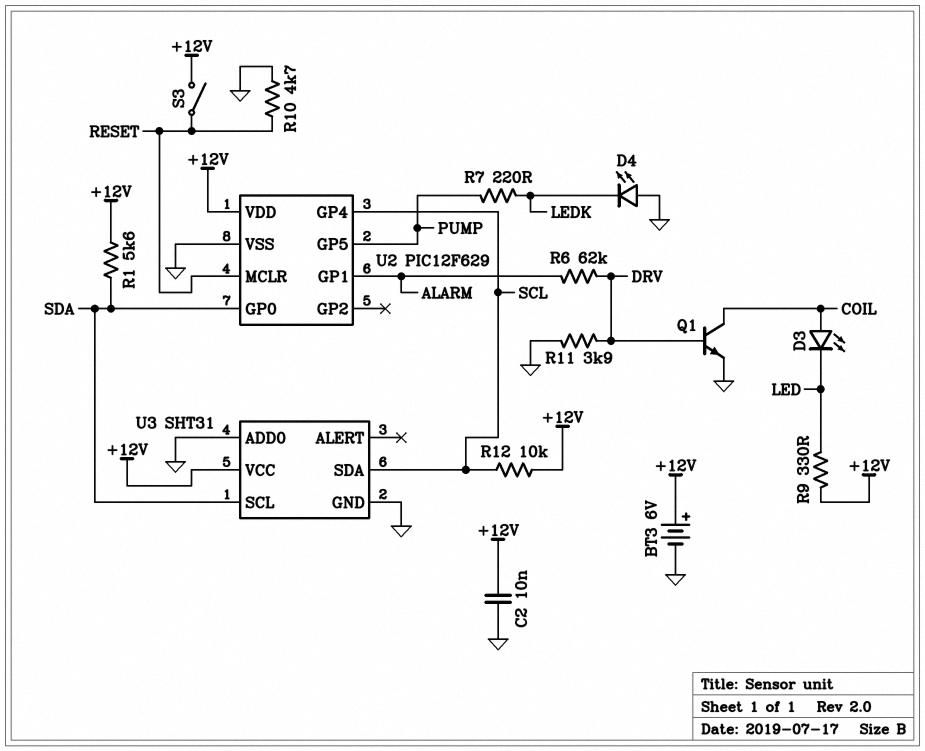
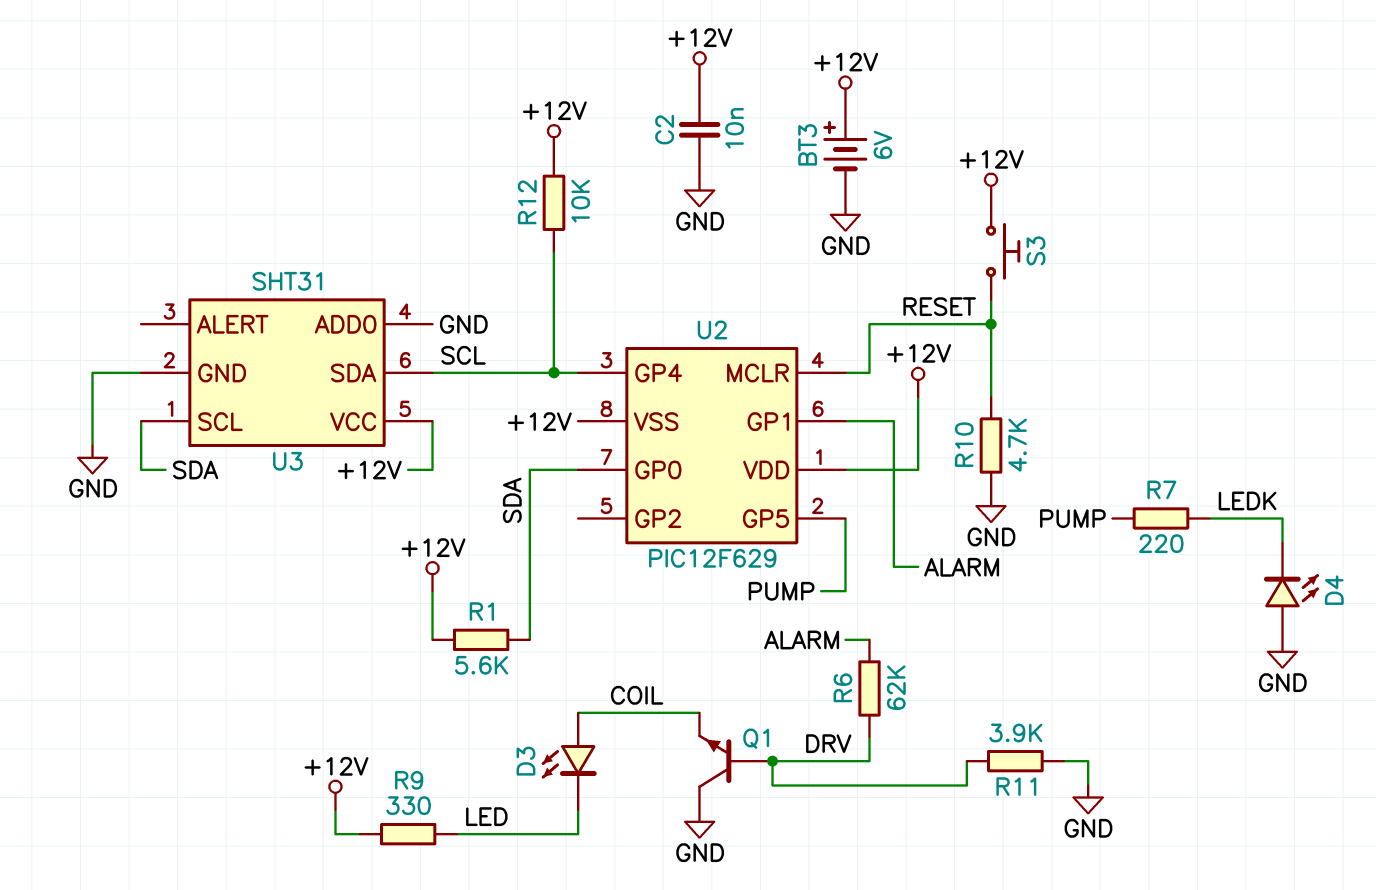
Q1: NPN (B DRV, C COIL, E GND) -> NPN (B DRV, C GND, E COIL)
S3: switch (+12V, RESET) -> button (+12V, RESET)
U2 pin VSS: GND -> +12V

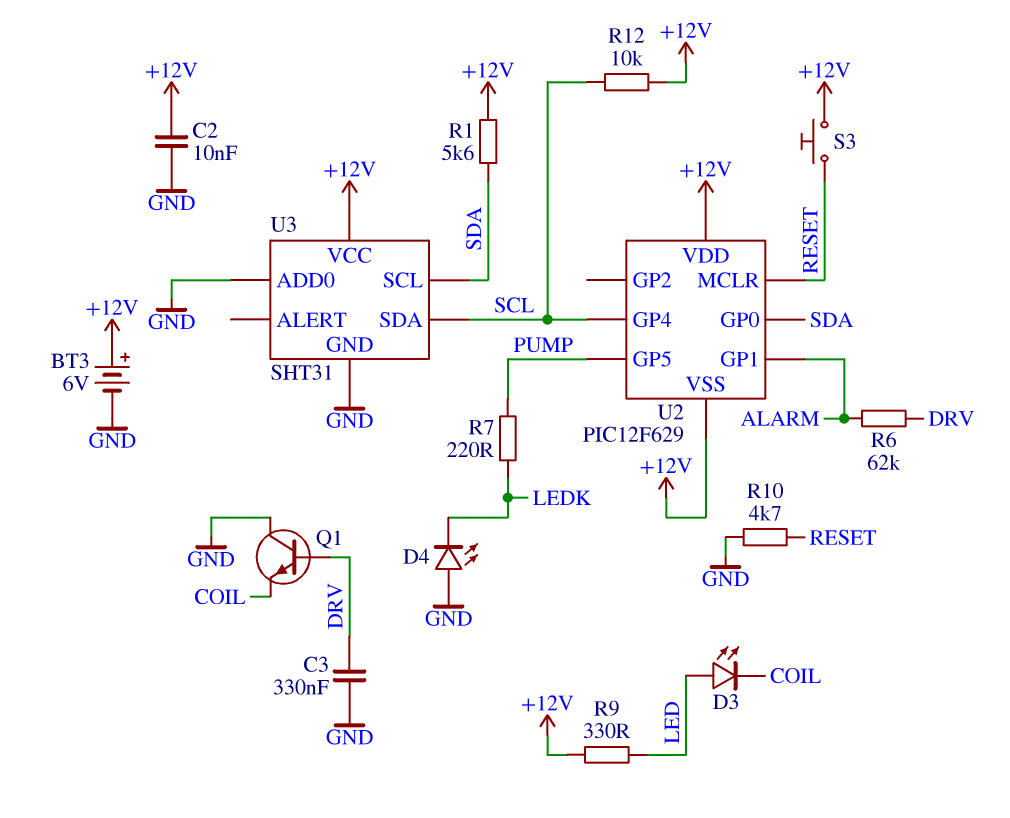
C3: none -> 330nF (DRV, GND)
D3: LED (A COIL, K LED) -> LED (A LED, K COIL)
R11: 3.9k (DRV, GND) -> none

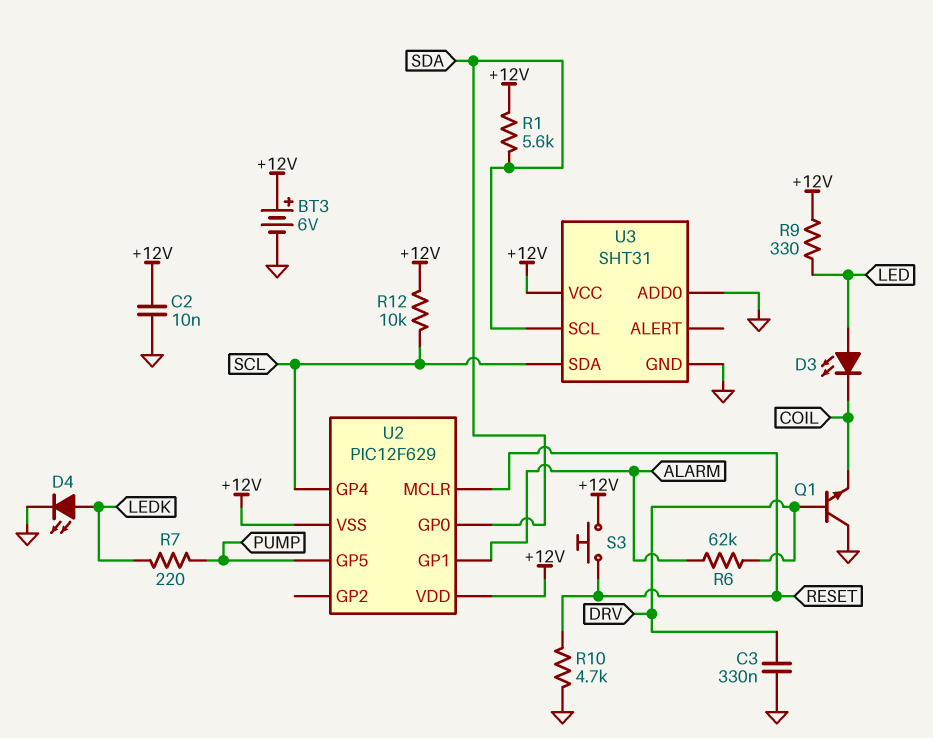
D4: LED (A GND, K LEDK) -> LED (A LEDK, K GND)

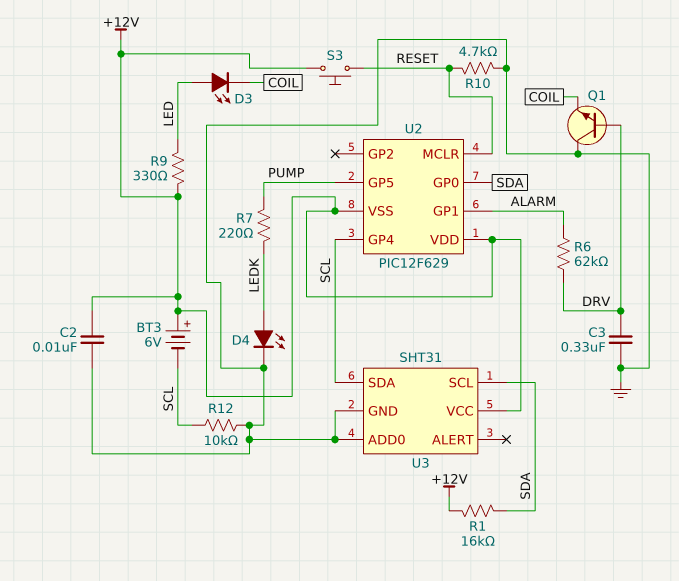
BT3: 6V (plus +12V, minus GND) -> 6V (plus +12V, minus SCL)
R1: 5.6k (+12V, SDA) -> 16k (+12V, SDA)
R12: 10k (+12V, SCL) -> 10k (GND, SCL)

